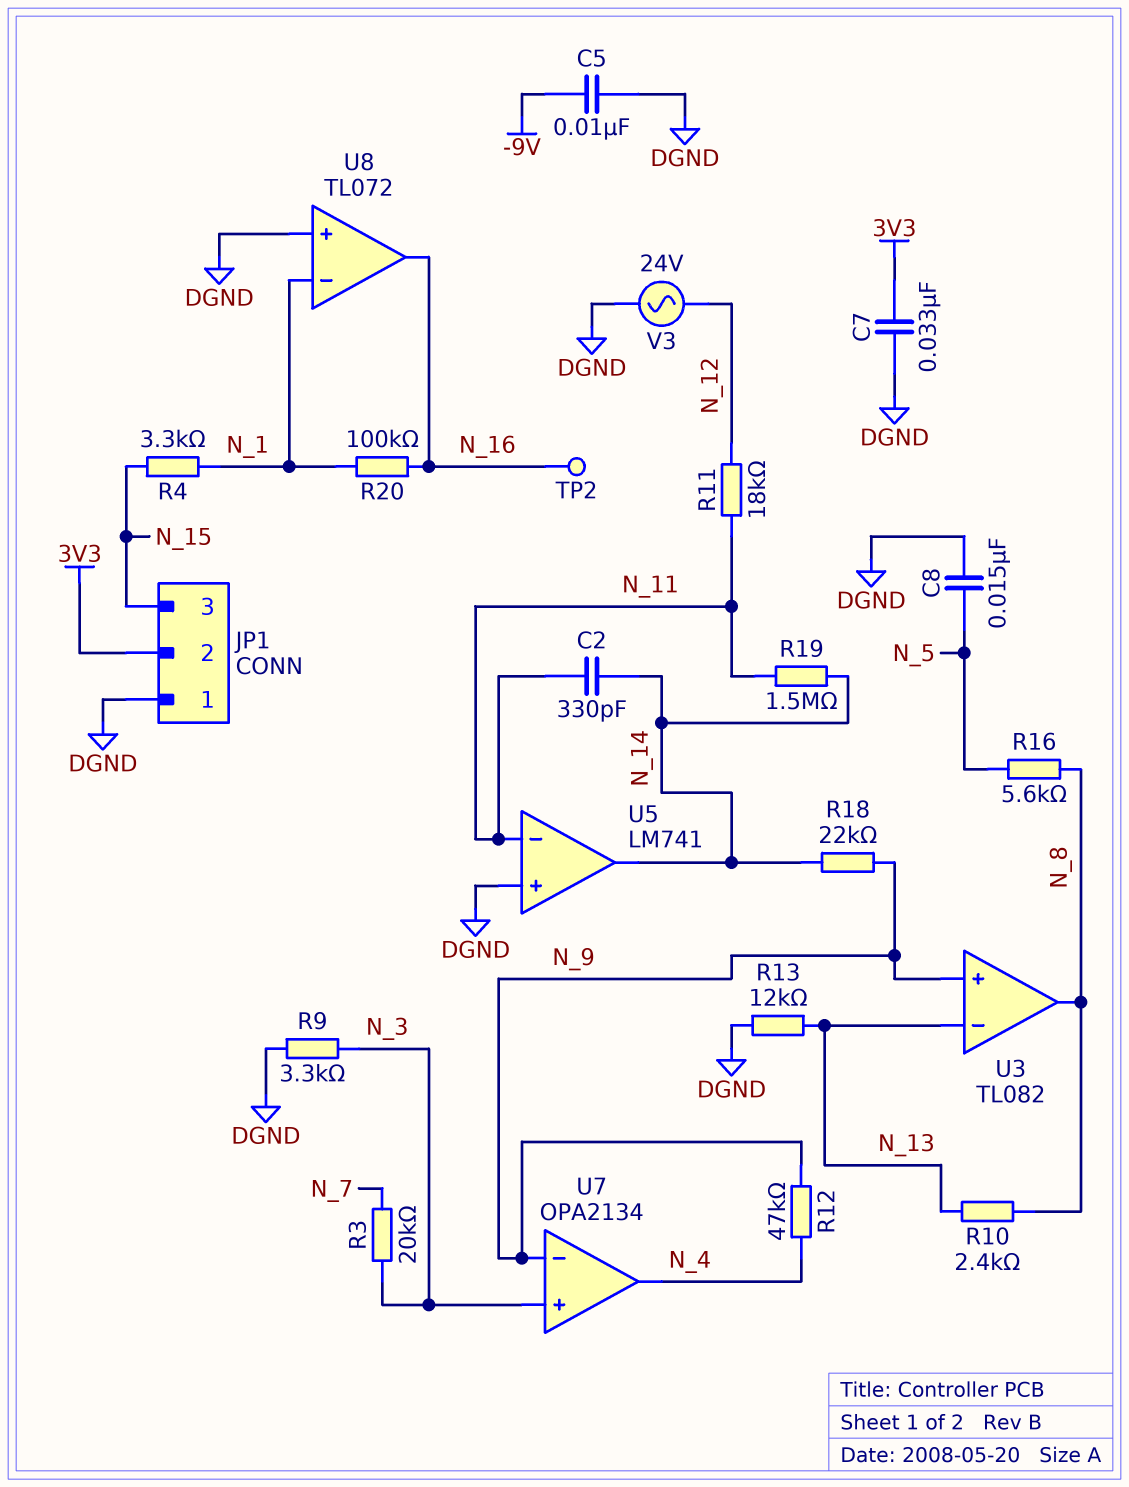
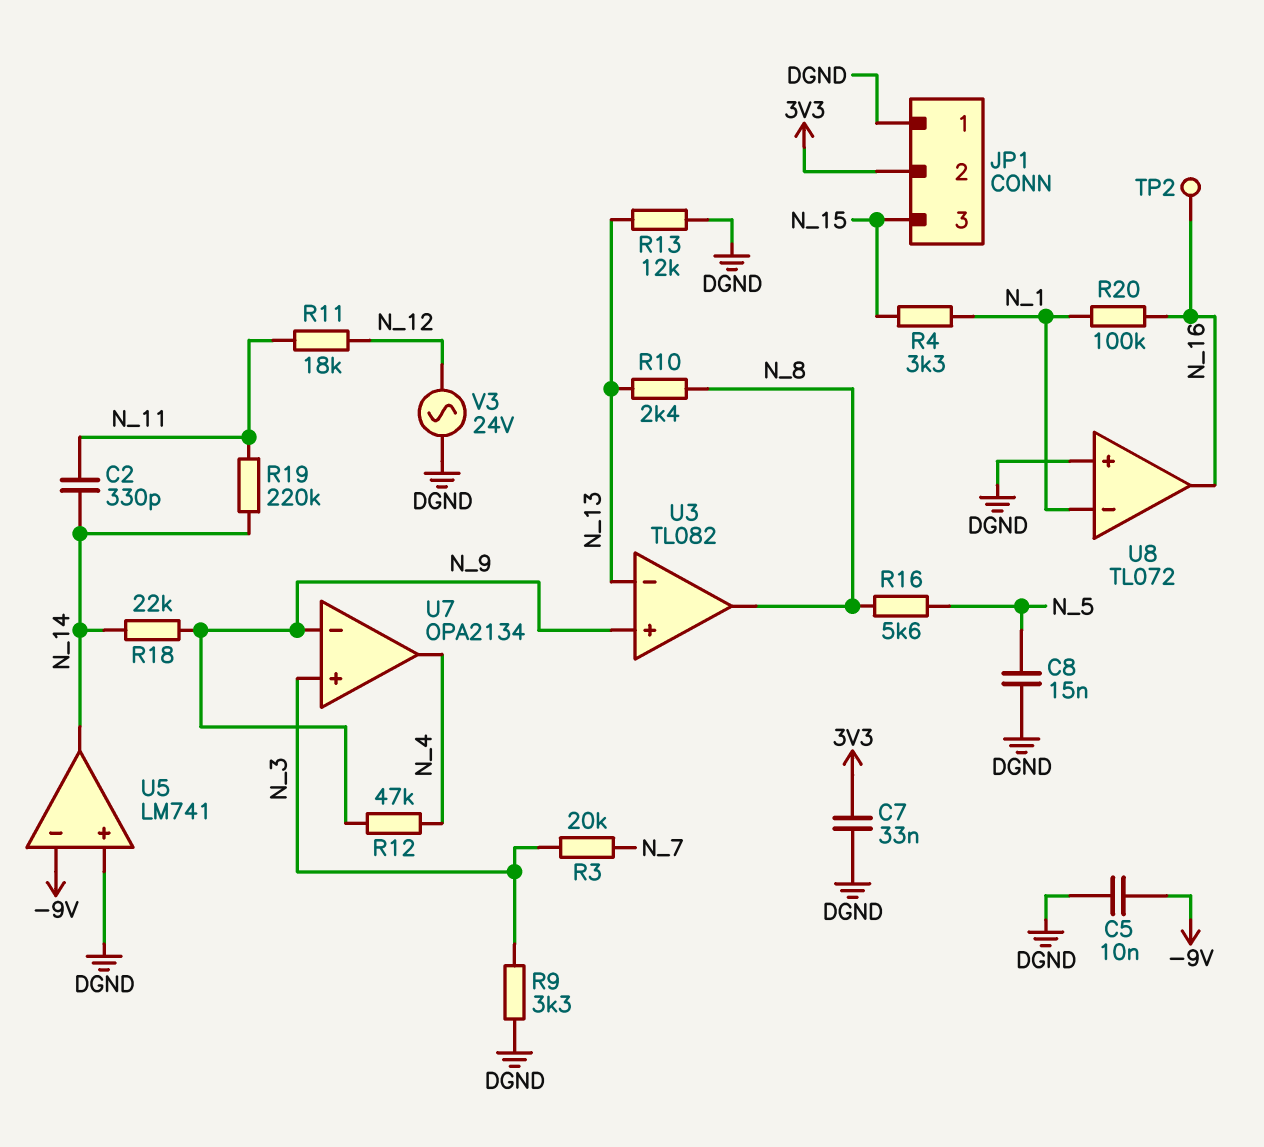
R19: 1.5M (N_11, N_14) -> 220k (N_11, N_14)
U5 pin in-: N_11 -> -9V

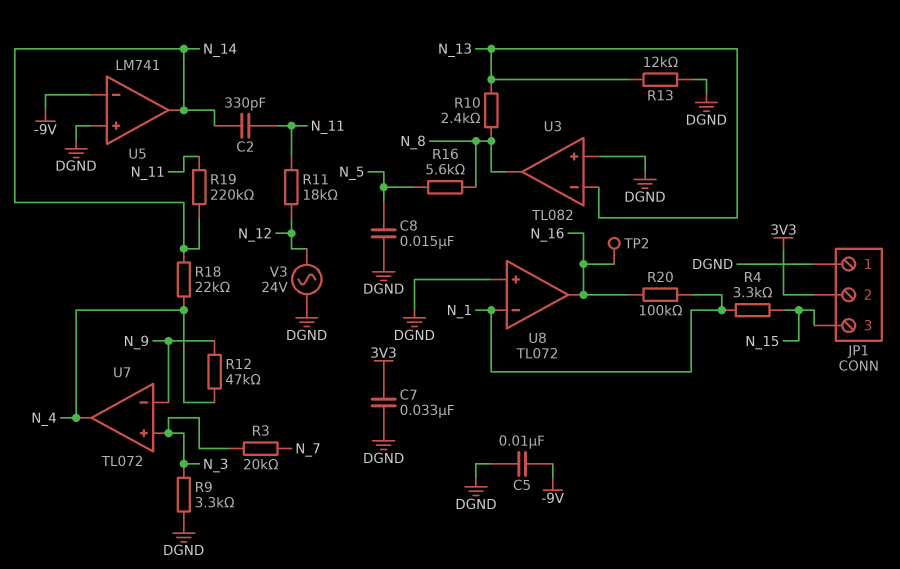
R18: 22k (N_9, N_14) -> 22k (N_4, N_14)
U3 pin in+: N_9 -> DGND
U7: OPA2134 -> TL072

